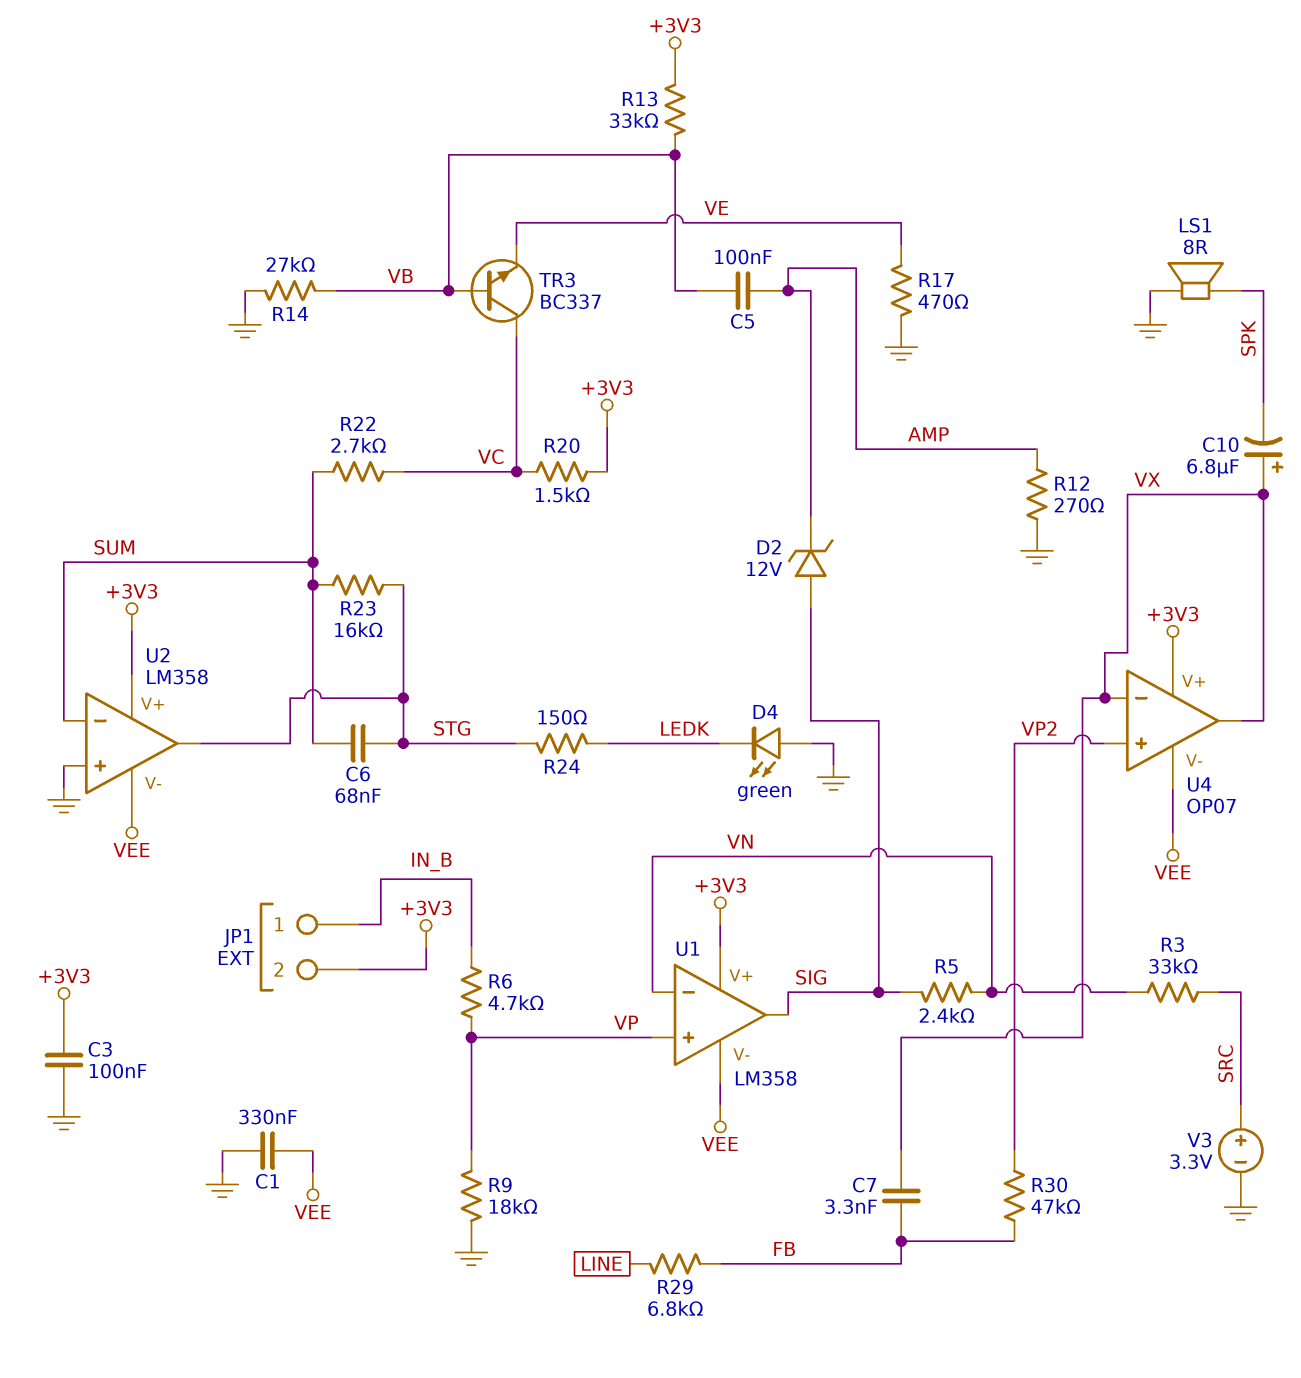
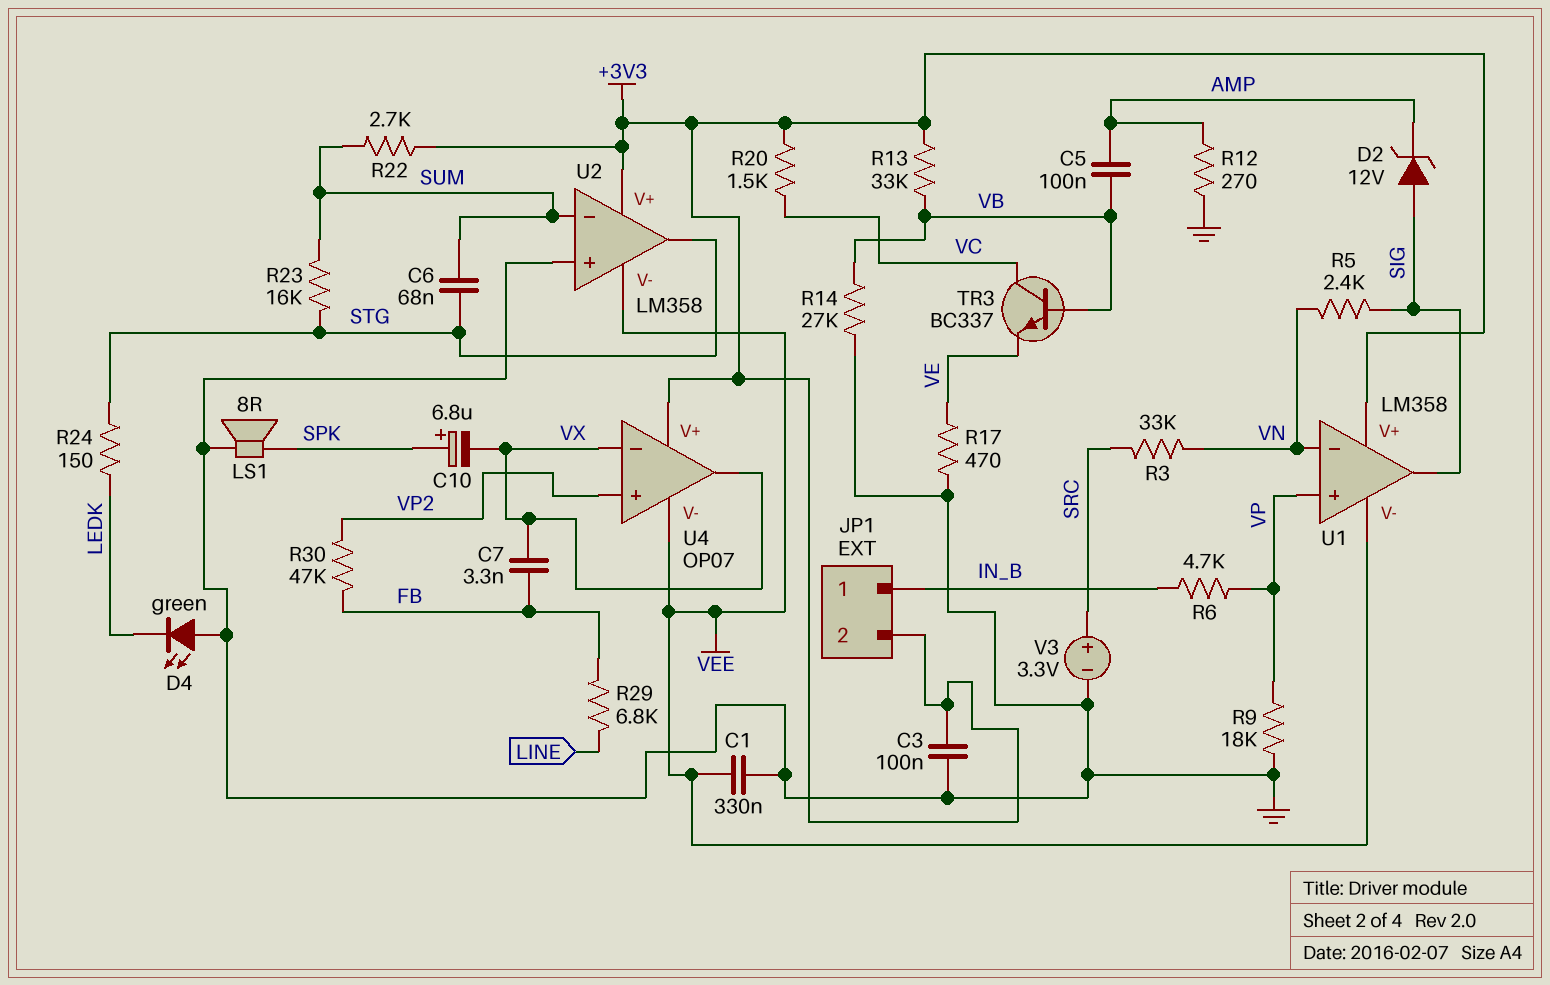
C10: 6.8uF (plus VX, minus SPK) -> 6.8uF (plus SPK, minus VX)
R22: 2.7k (SUM, VC) -> 2.7k (+3V3, SUM)

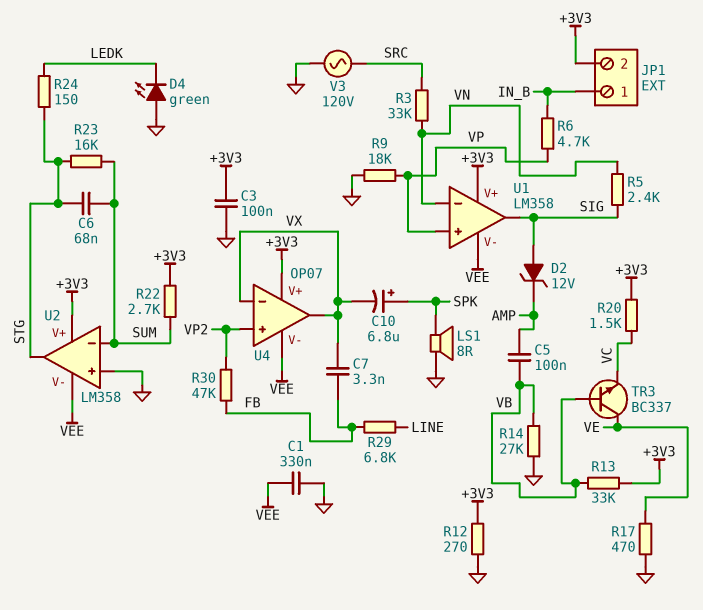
R12: 270 (AMP, GND) -> 270 (+3V3, GND)
TR3: NPN BC337 (B VB, C VC, E VE) -> NPN BC337 (B VB, C VE, E VC)
V3: 3.3V (plus SRC, minus GND) -> AC 120V (GND, SRC)

